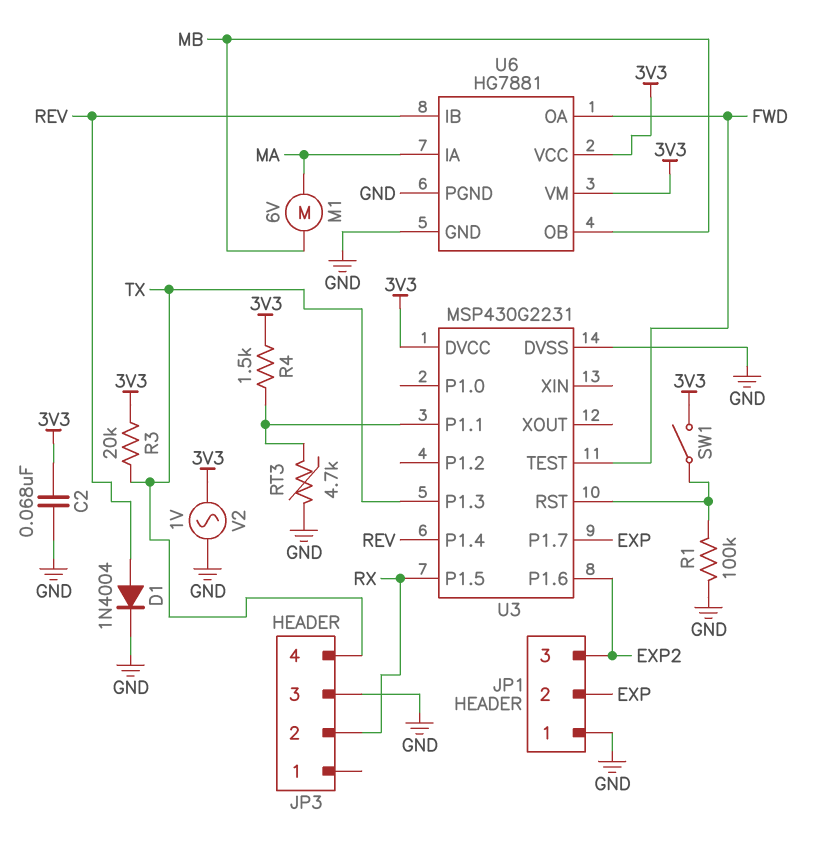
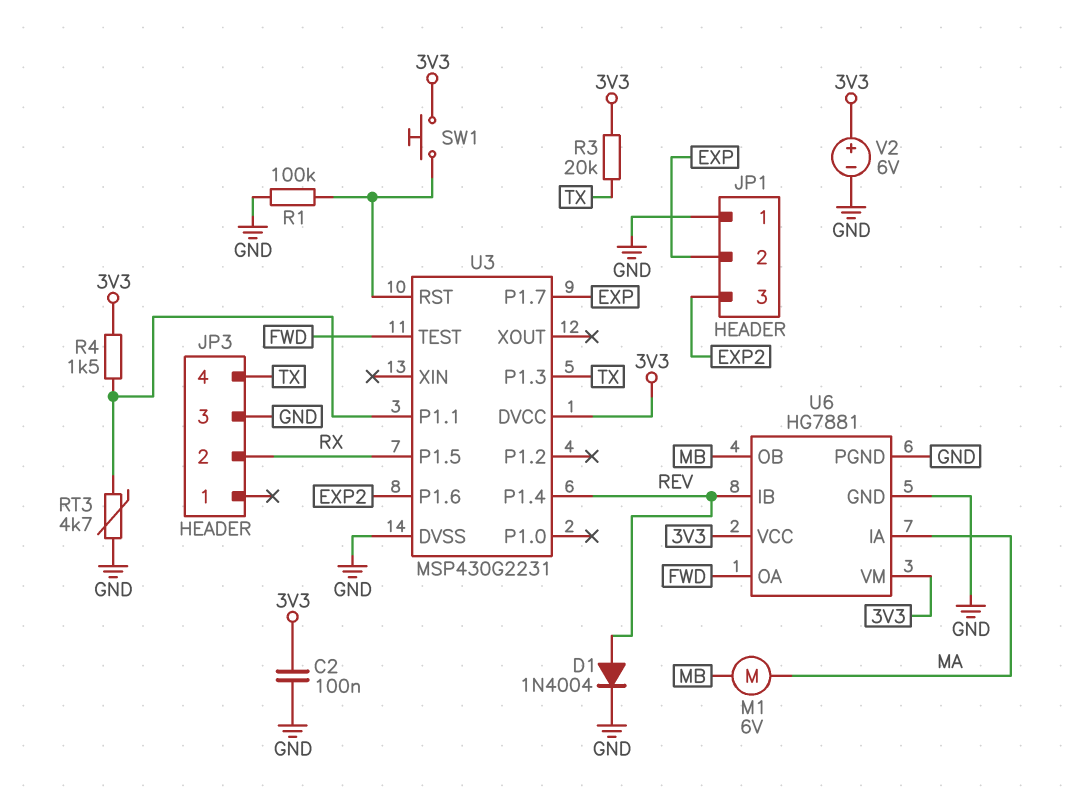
C2: 68nF (3V3, GND) -> 100nF (3V3, GND)
SW1: switch (3V3, U3/RST) -> button (3V3, U3/RST)
V2: AC 1V (3V3, GND) -> 6V (plus 3V3, minus GND)

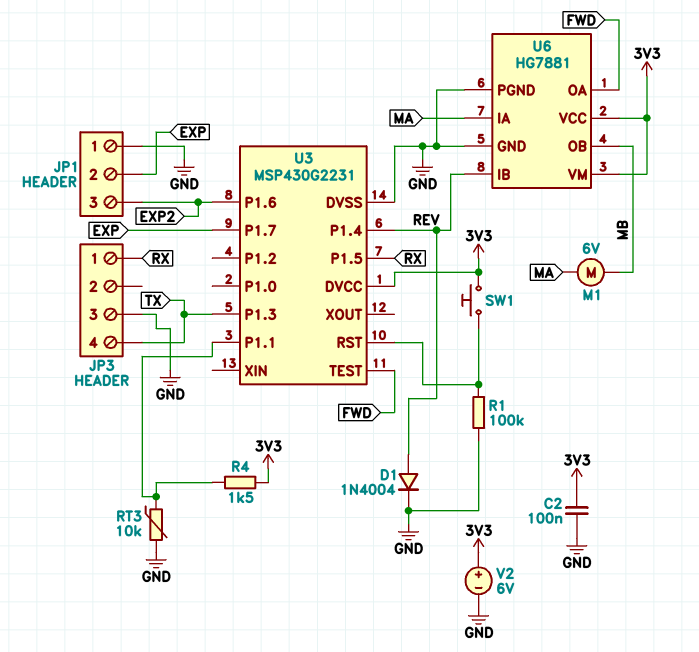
JP3 pin 1: none -> RX
JP3 pin 2: RX -> none
R3: 20k (3V3, TX) -> none
RT3: 4.7k (GND, U3/P1.1) -> 10k (GND, U3/P1.1)

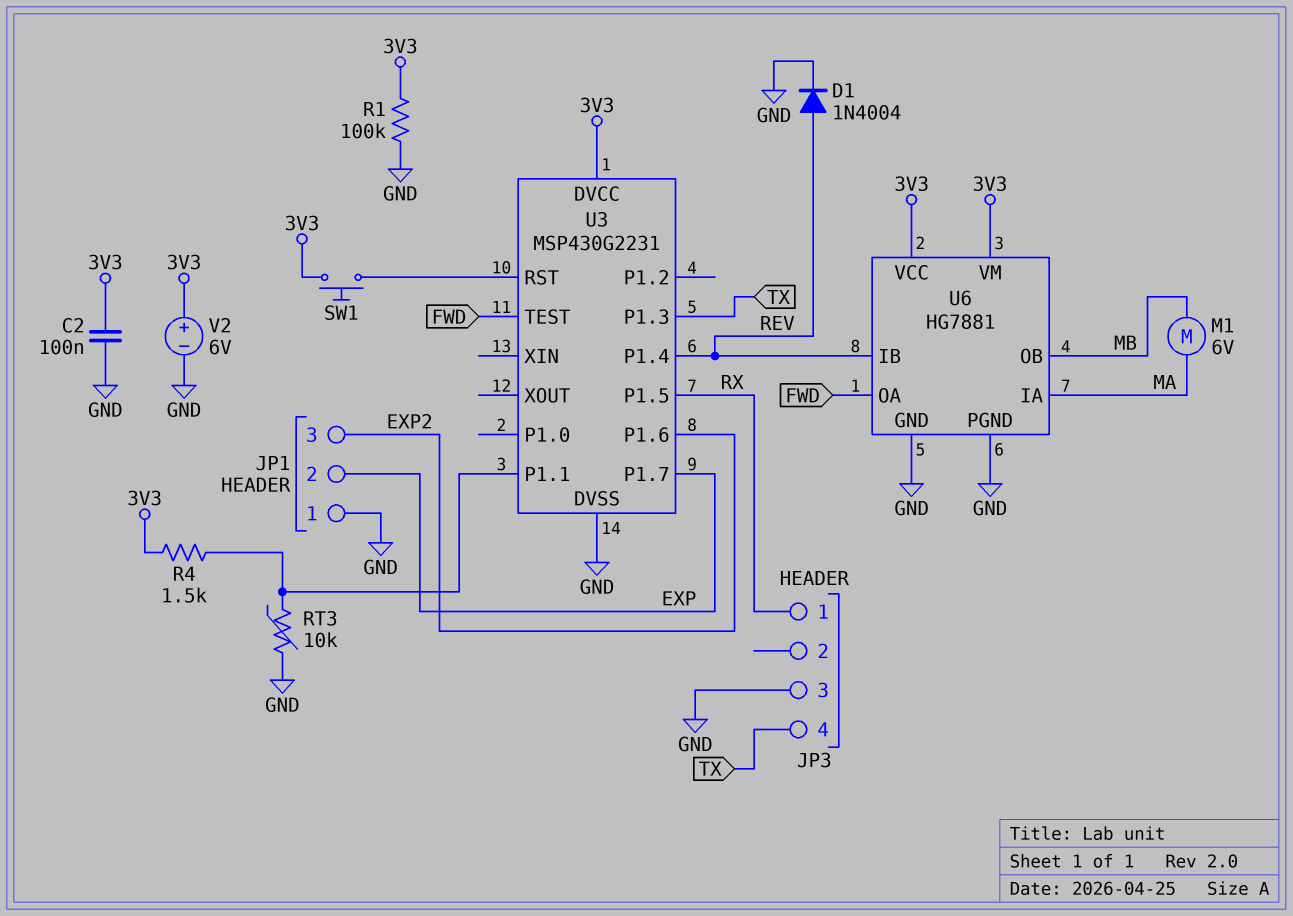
R1: 100k (GND, U3/RST) -> 100k (3V3, GND)

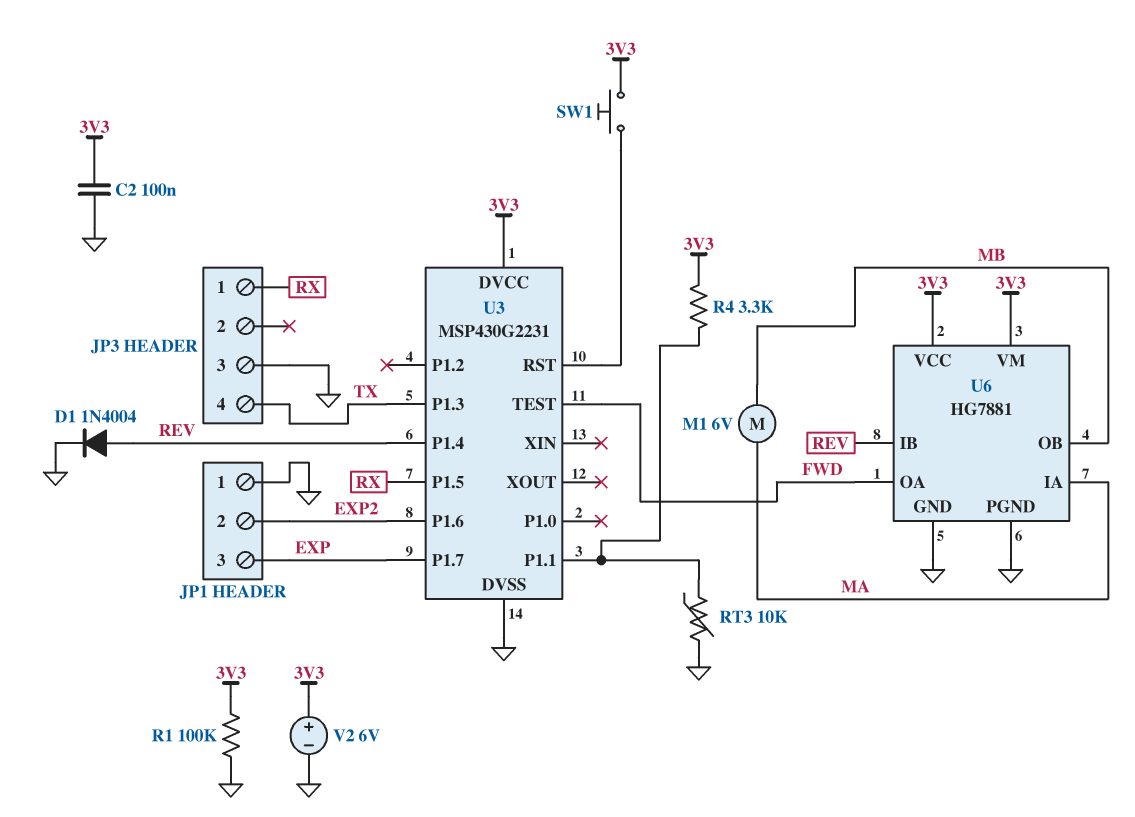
JP1 pin 2: EXP -> EXP2
JP1 pin 3: EXP2 -> EXP
R4: 1.5k (3V3, U3/P1.1) -> 3.3k (3V3, U3/P1.1)

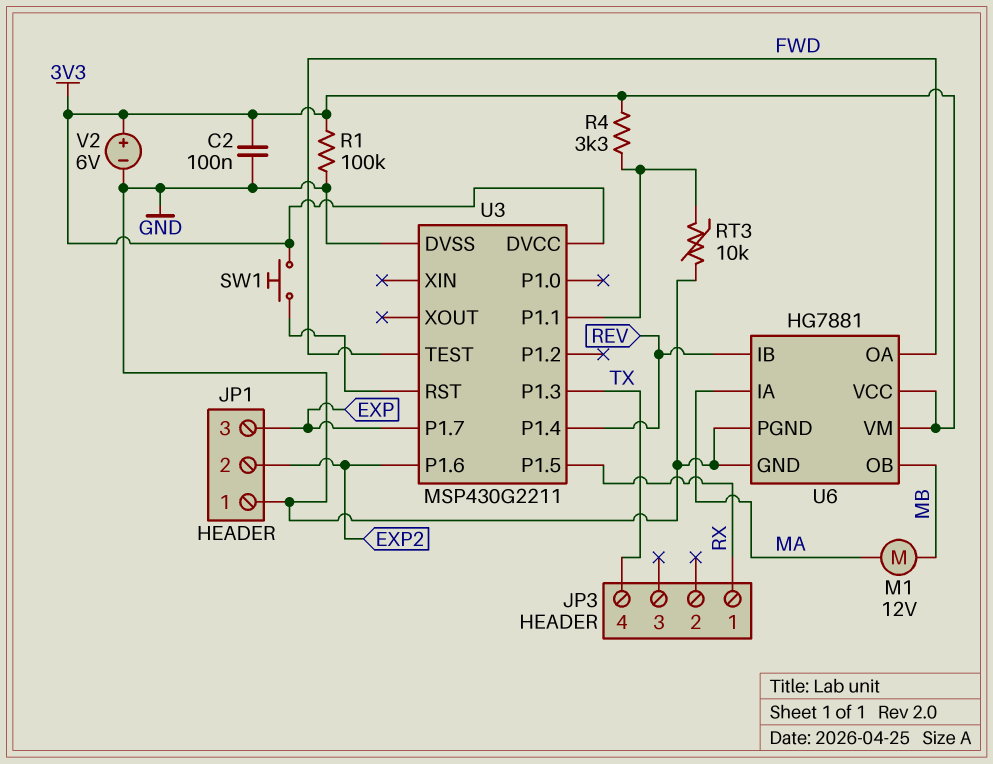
D1: diode 1N4004 (A REV, K GND) -> none
JP3 pin 3: GND -> none
M1: motor 6V (MA, MB) -> motor 12V (MA, MB)
U3: MSP430G2231 -> MSP430G2211

